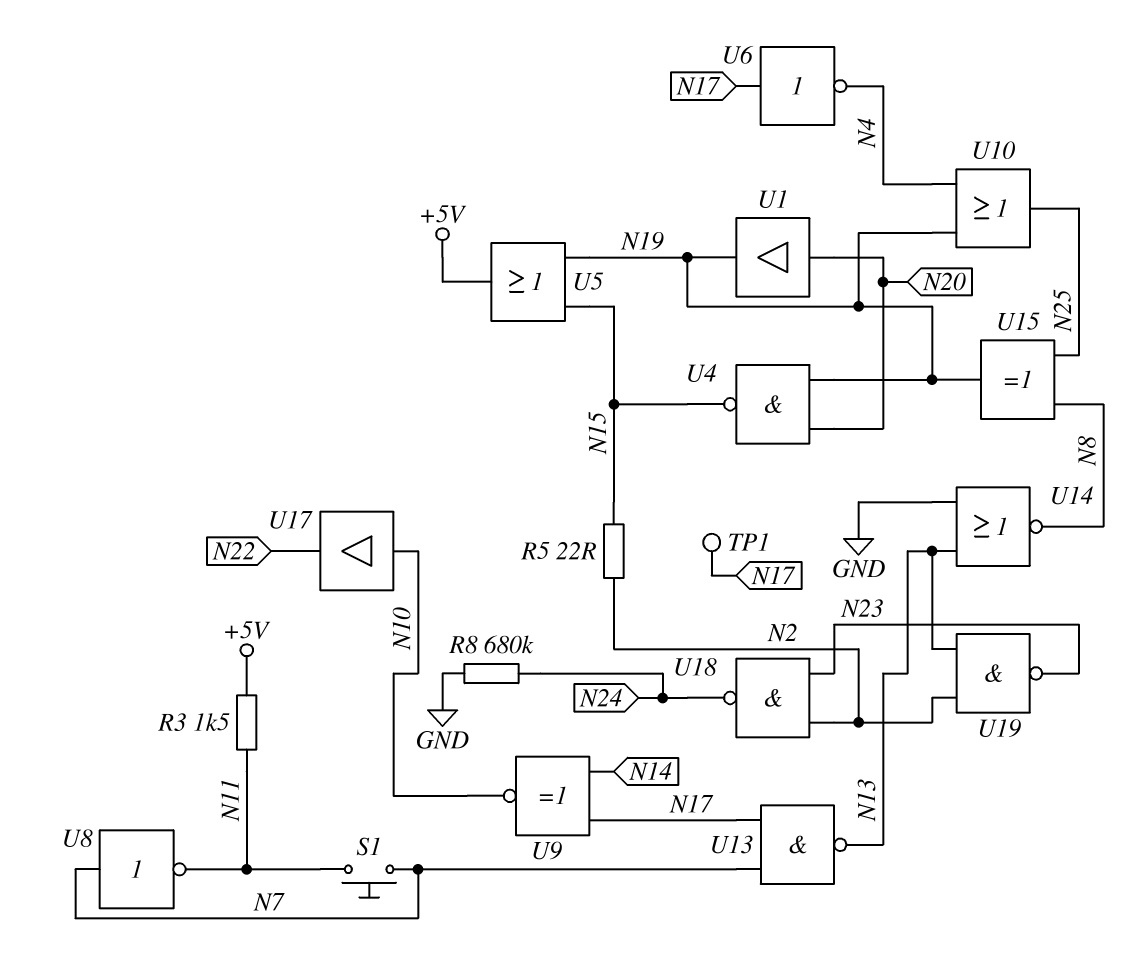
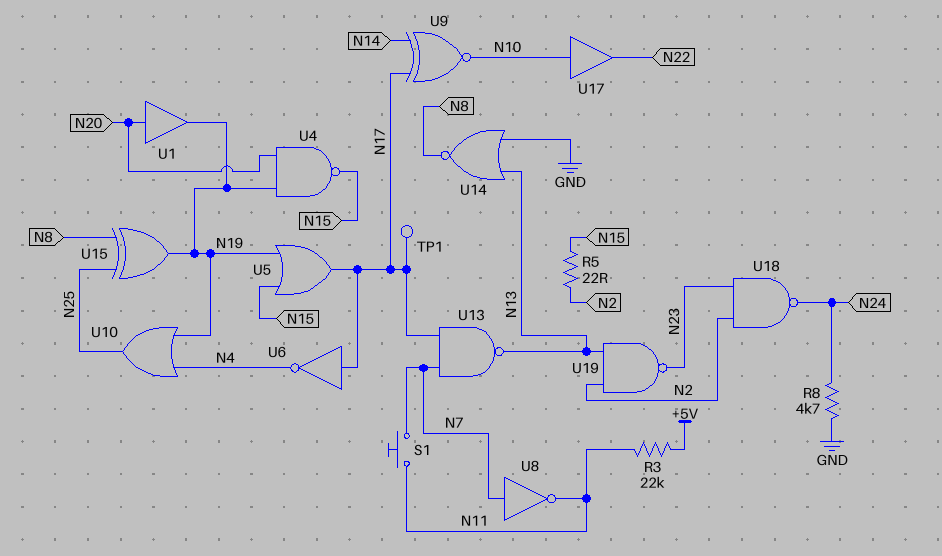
R3: 1.5k (+5V, N11) -> 22k (+5V, N11)
R8: 680k (GND, N24) -> 4.7k (GND, N24)
U5: OR (in N15, in N19, out +5V) -> OR (in N15, in N19, out N17)

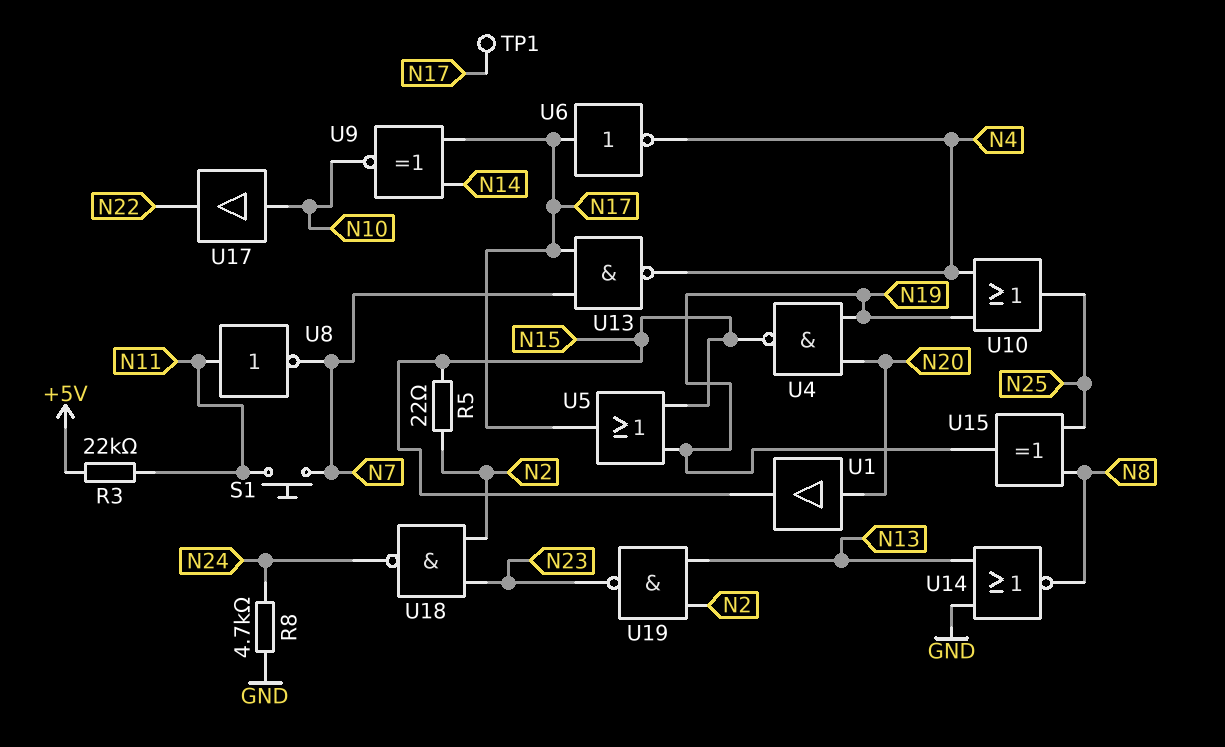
U1: buffer (in N20, out N19) -> buffer (in N20, out N15)
U8: NOT (in N7, out N11) -> NOT (in N11, out N7)
U13: NAND (in N7, in N17, out N13) -> NAND (in N7, in N17, out N4)

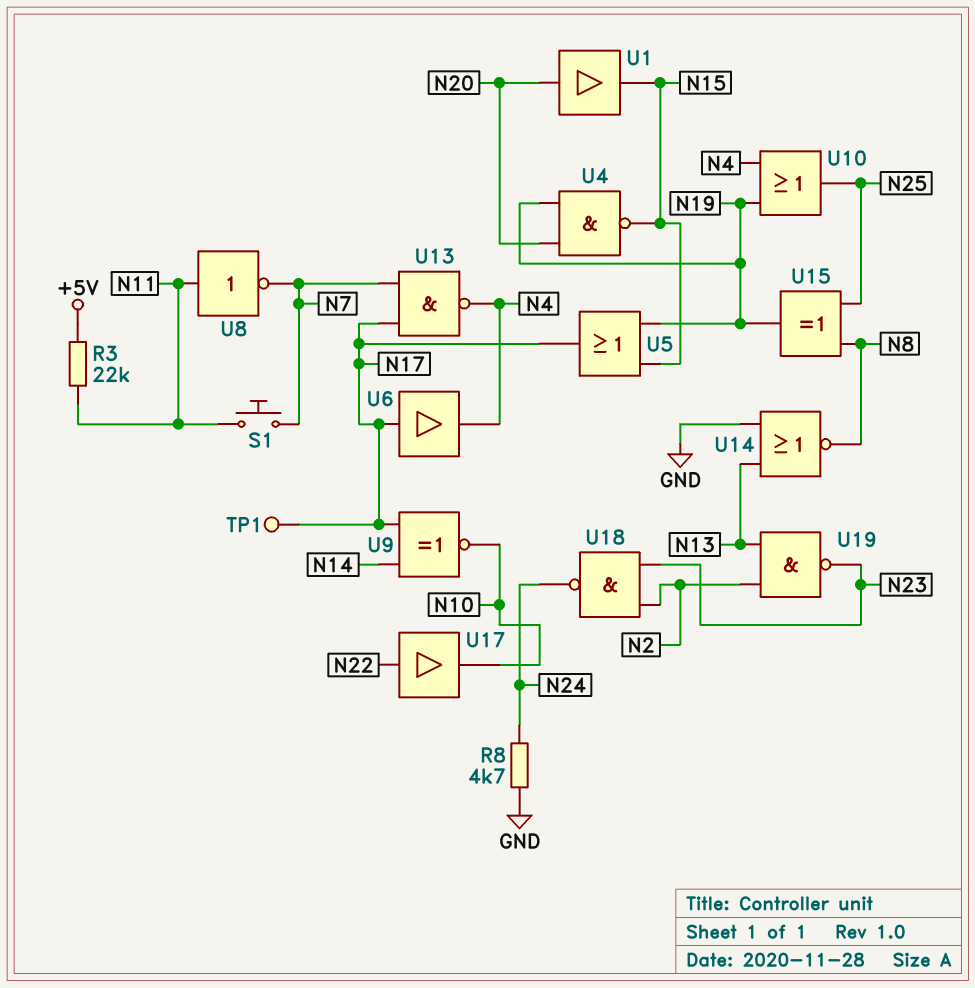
R5: 22 (N2, N15) -> none
U6: NOT (in N17, out N4) -> buffer (in N17, out N4)
U17: buffer (in N10, out N22) -> buffer (in N22, out N10)

